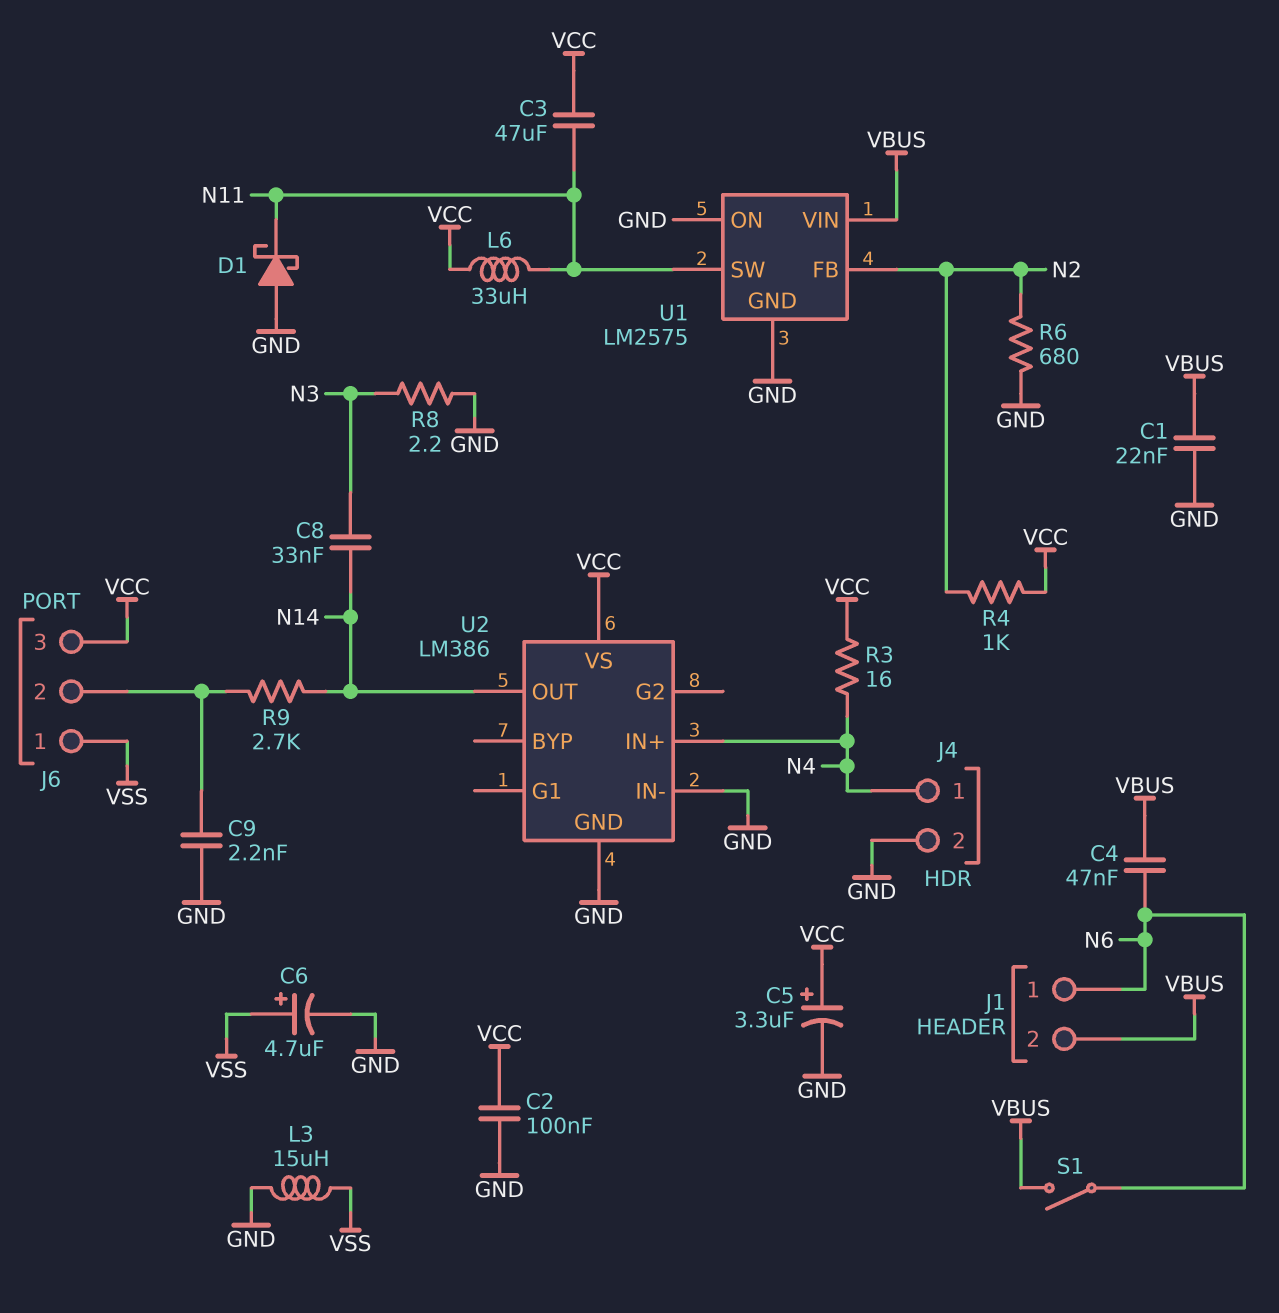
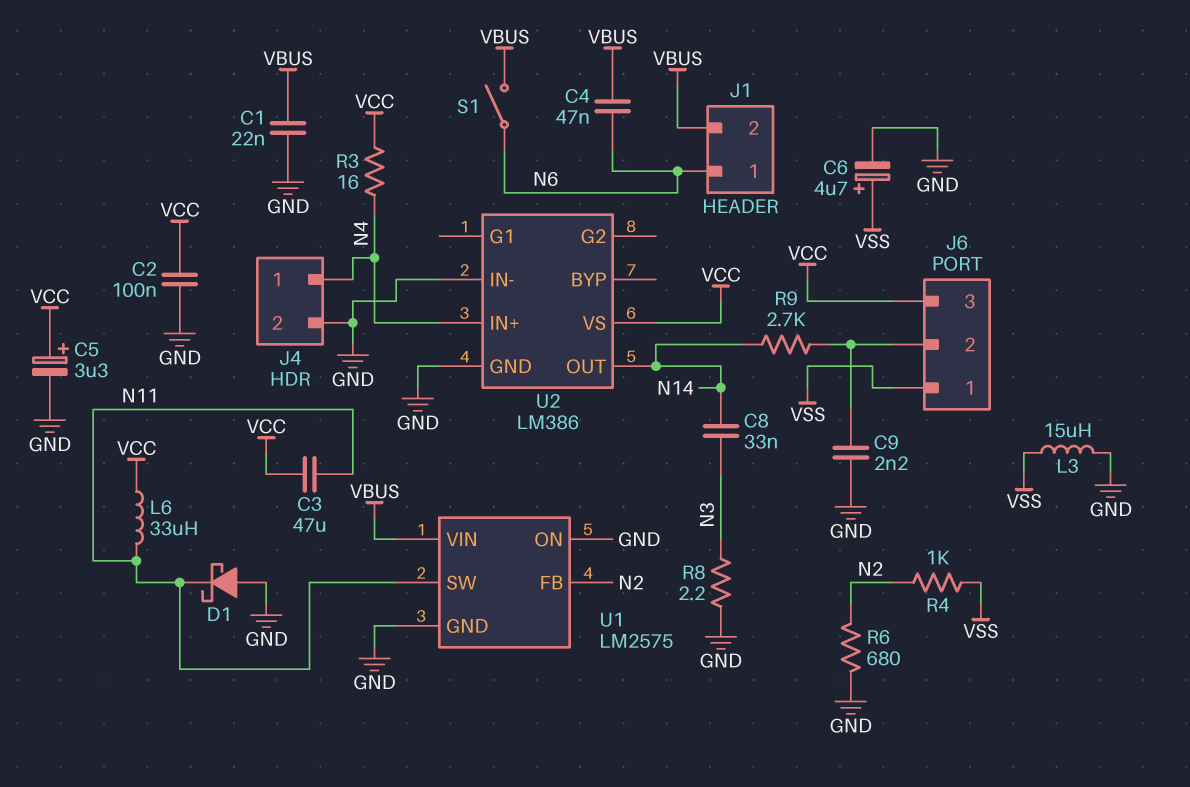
R4: 1k (N2, VCC) -> 1k (N2, VSS)

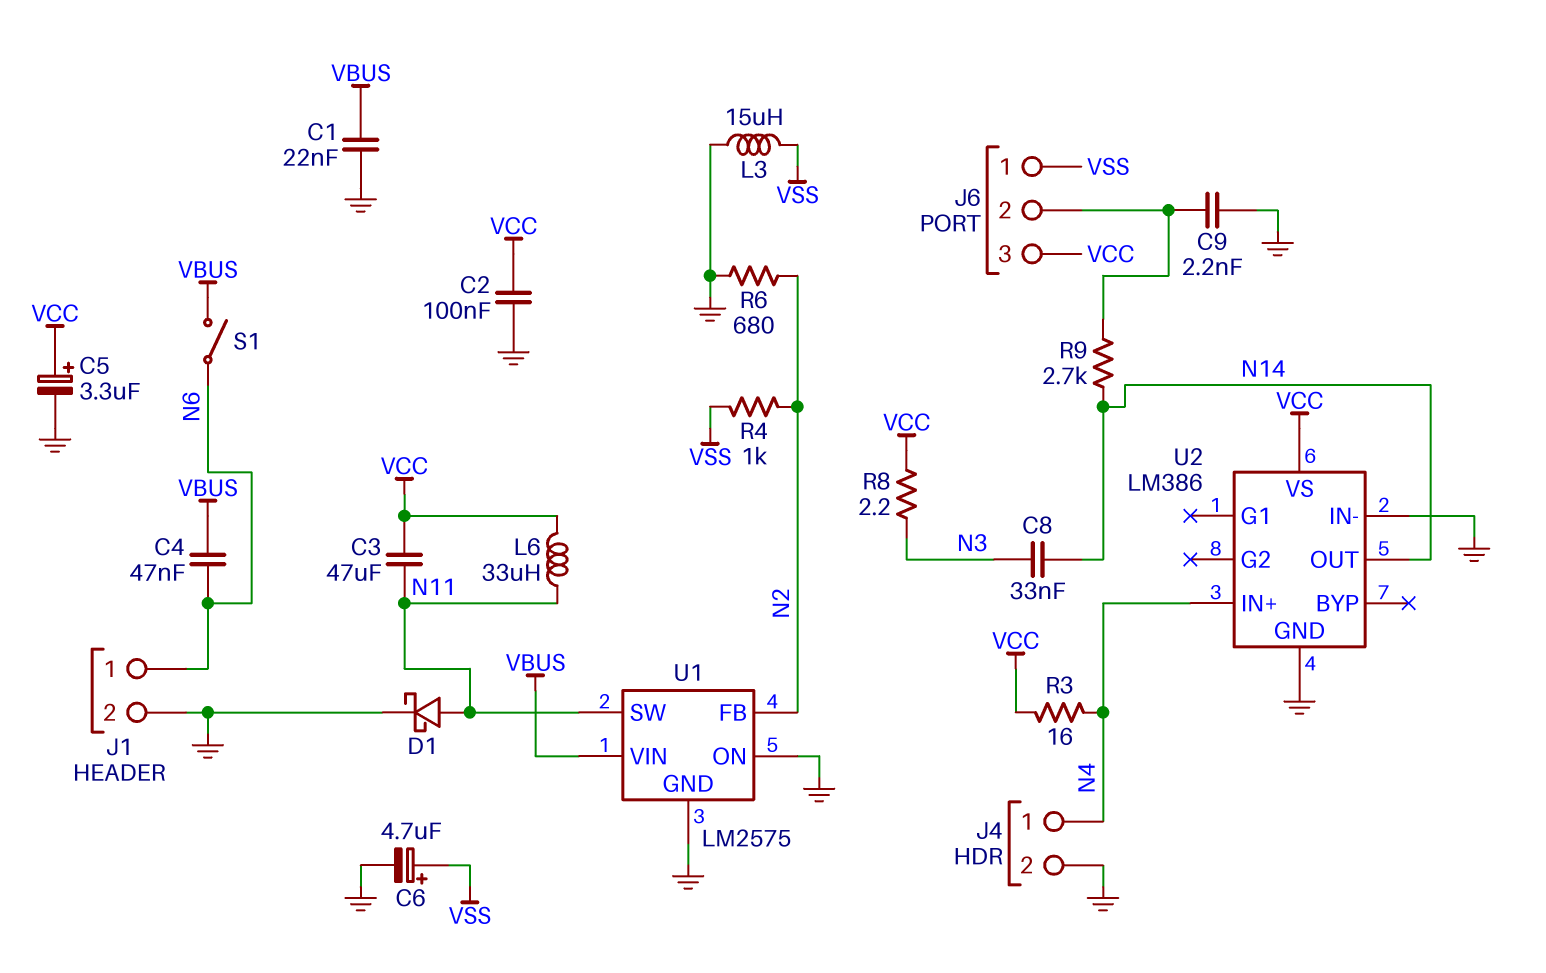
D1: schottky (A GND, K N11) -> schottky (A N11, K GND)
J1 pin 2: VBUS -> GND
R8: 2.2 (GND, N3) -> 2.2 (N3, VCC)

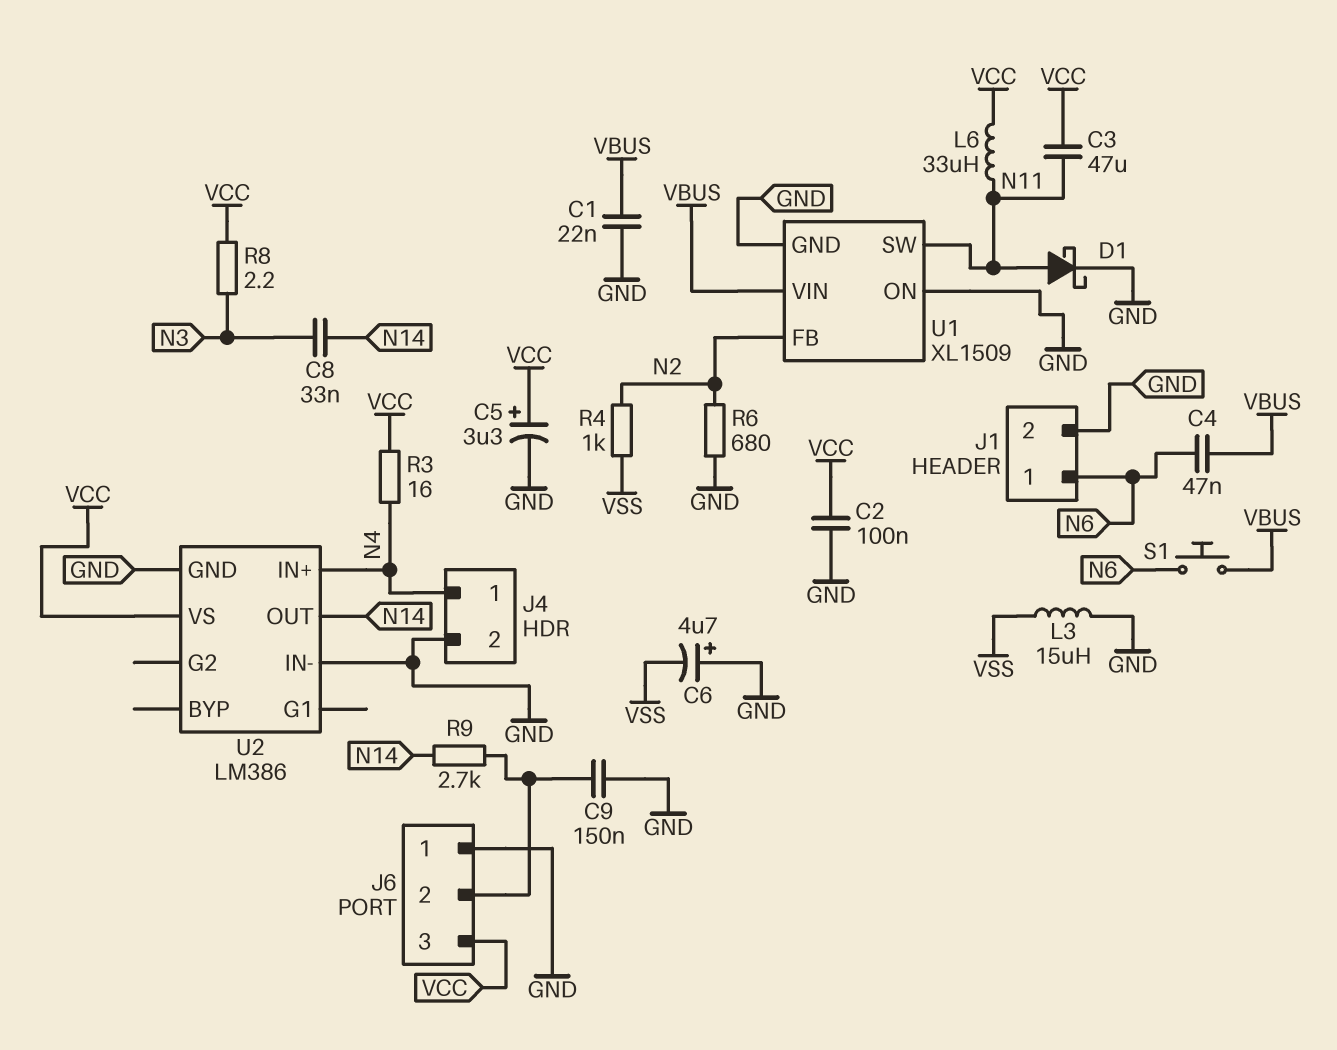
C6: 4.7uF (plus VSS, minus GND) -> 4.7uF (plus GND, minus VSS)
C9: 2.2nF (GND, J6/2) -> 150nF (GND, J6/2)
J6 pin 1: VSS -> GND
S1: switch (N6, VBUS) -> button (N6, VBUS)
U1: LM2575 -> XL1509

